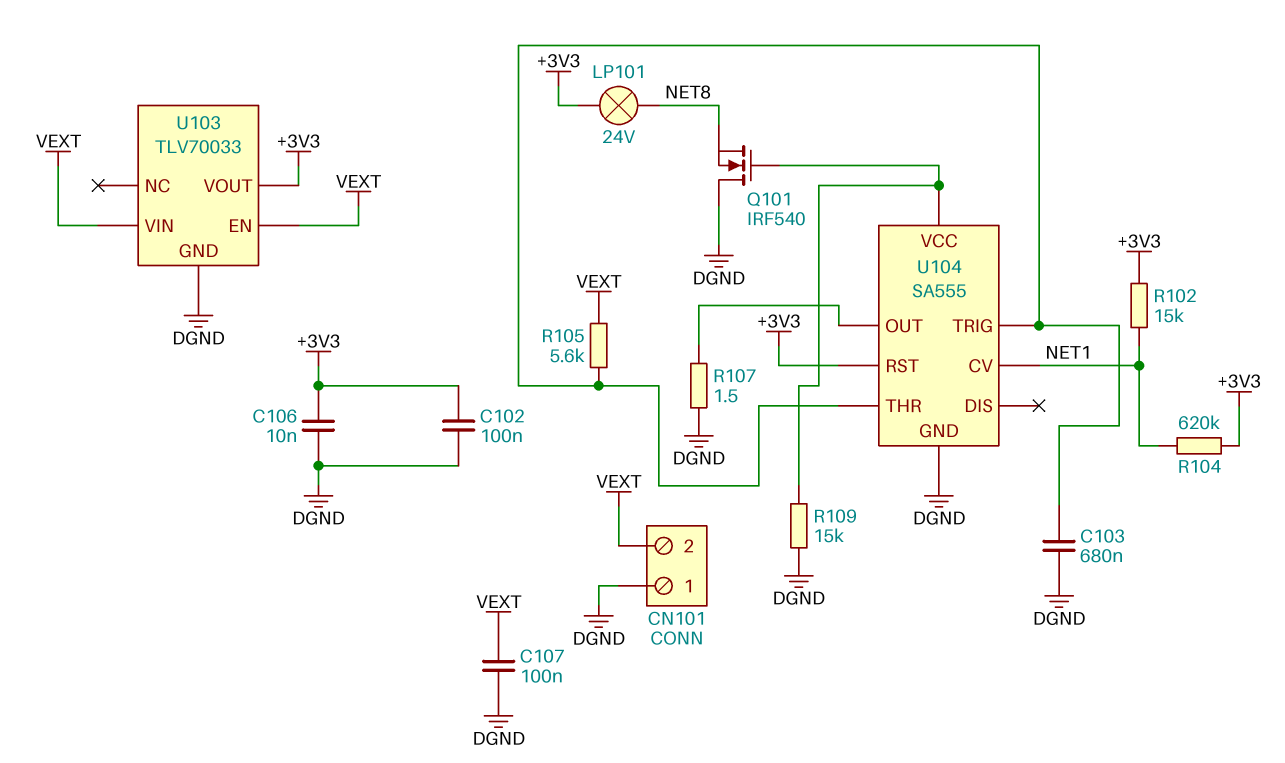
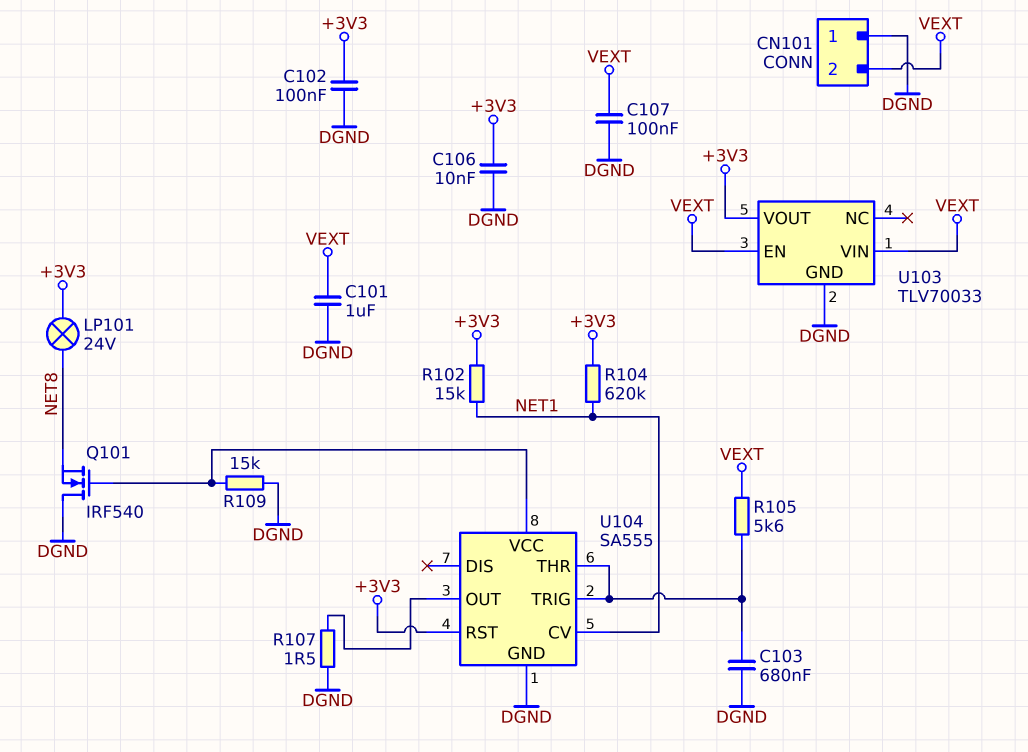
C101: none -> 1uF (DGND, VEXT)

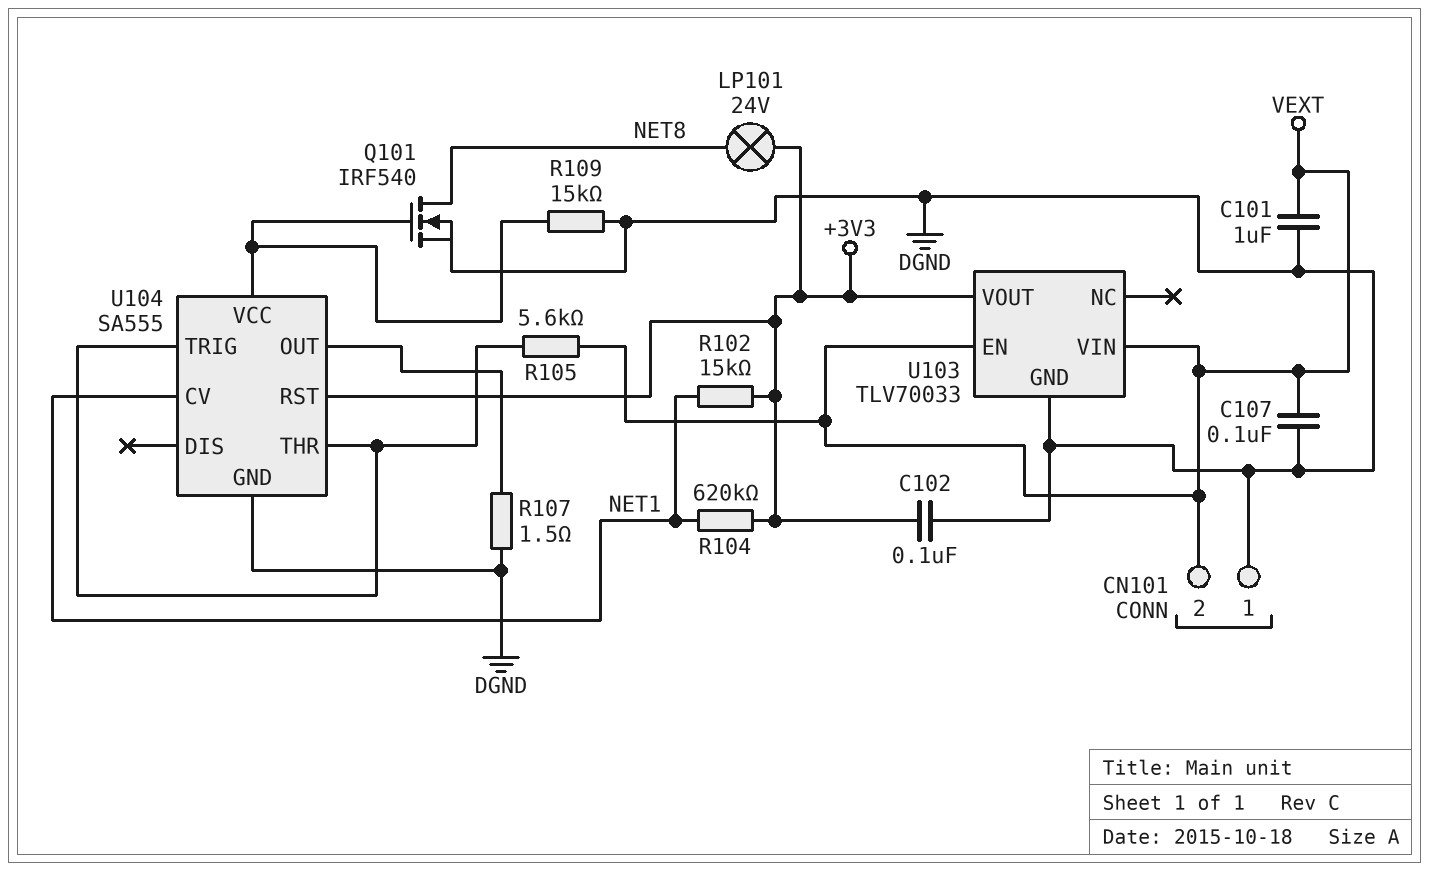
C103: 680nF (DGND, U104/THR) -> none
C106: 10nF (+3V3, DGND) -> none
Q101: NMOS IRF540 (G U104/VCC, D DGND, S NET8) -> NMOS IRF540 (G U104/VCC, D NET8, S DGND)

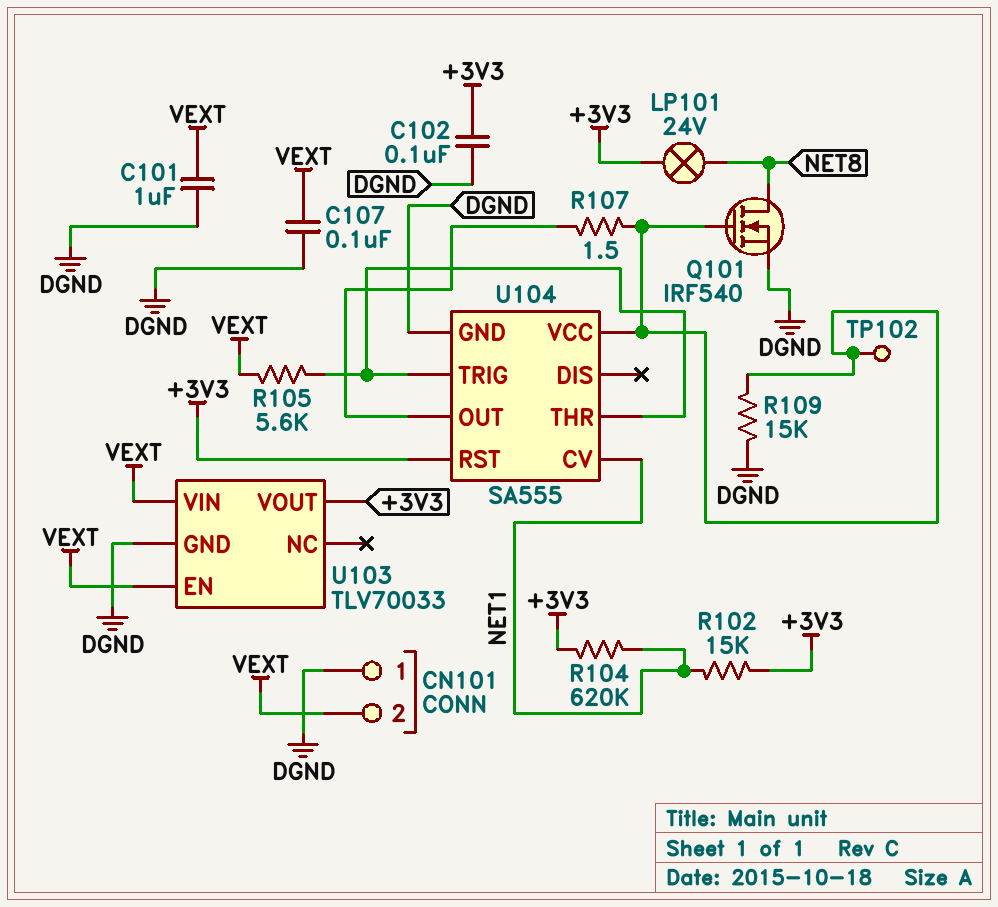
R107: 1.5 (DGND, U104/OUT) -> 1.5 (U104/OUT, U104/VCC)
TP102: none -> test point (U104/VCC)

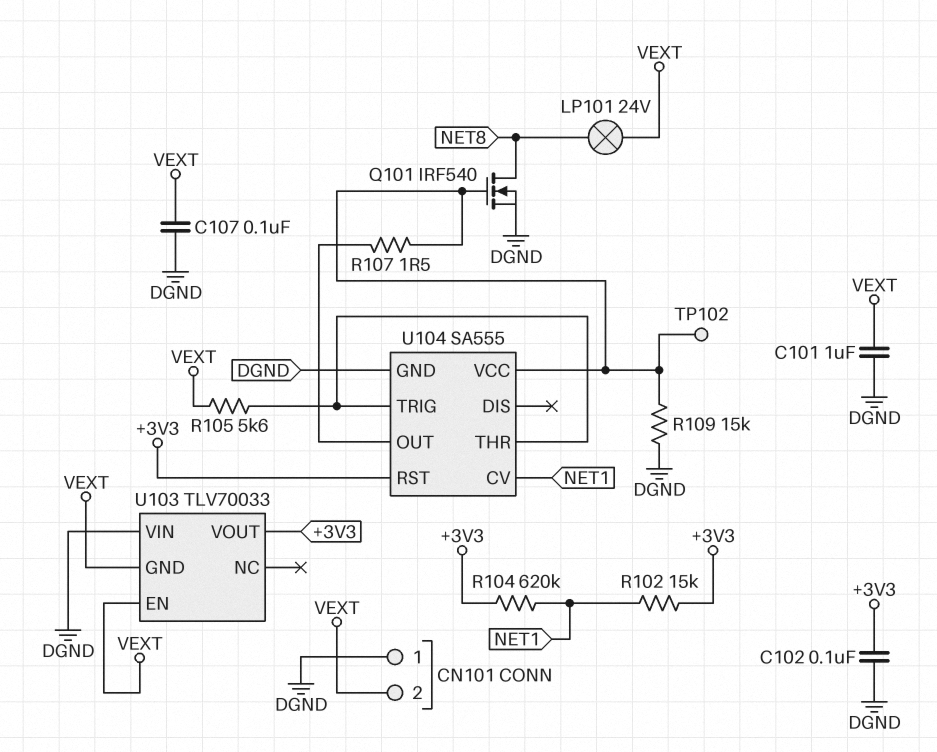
LP101: lamp 24V (+3V3, NET8) -> lamp 24V (NET8, VEXT)
U103 pin GND: DGND -> VEXT
U103 pin VIN: VEXT -> DGND

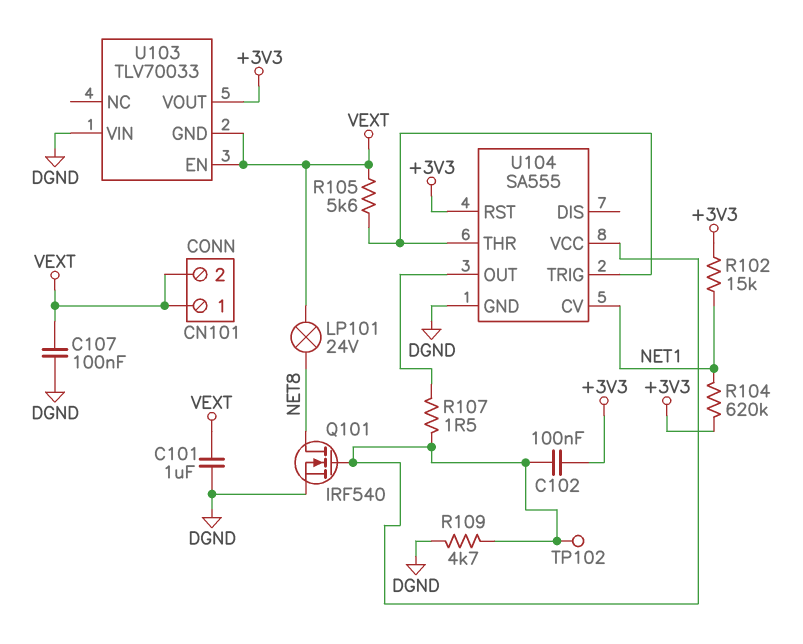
C102: 100nF (+3V3, DGND) -> 100nF (+3V3, U104/VCC)
CN101 pin 1: DGND -> VEXT
R109: 15k (DGND, U104/VCC) -> 4.7k (DGND, U104/VCC)

